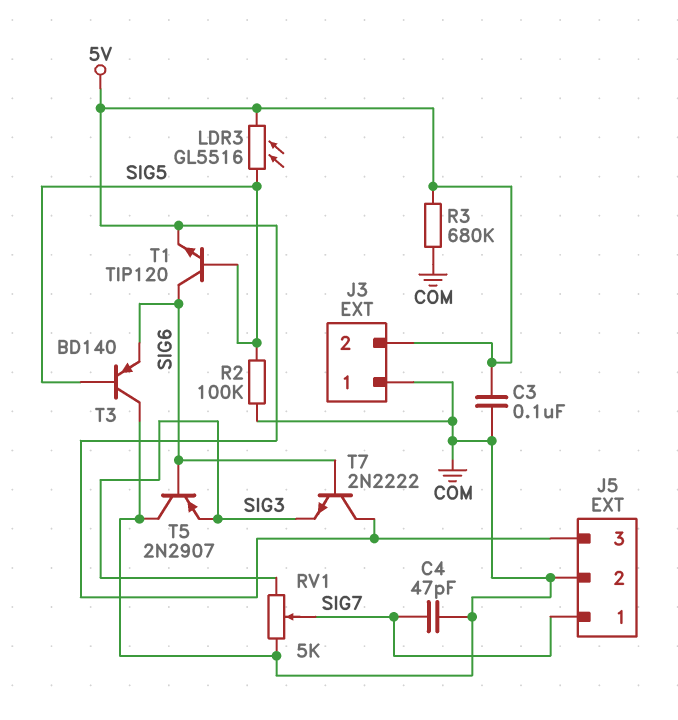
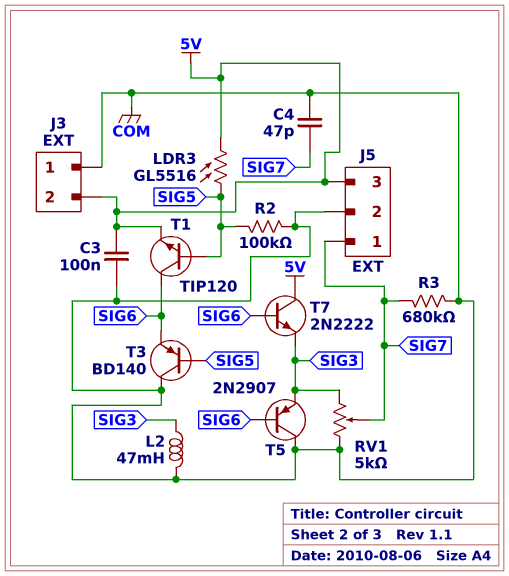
L2: none -> 47mH (COM, SIG3)
R3: 680k (5V, COM) -> 680k (COM, SIG7)

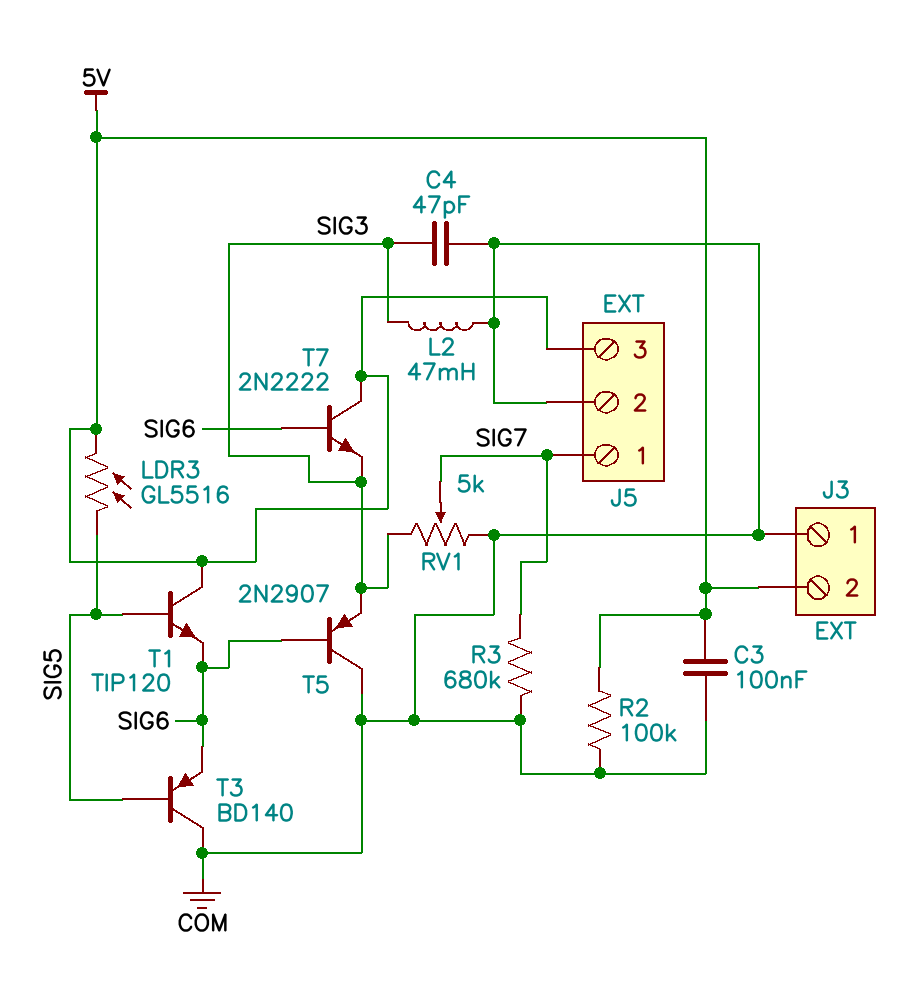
C4: 47pF (COM, SIG7) -> 47pF (COM, SIG3)
R2: 100k (COM, SIG5) -> 100k (5V, COM)
T1: NPN TIP120 (B SIG5, C SIG6, E 5V) -> NPN TIP120 (B SIG5, C 5V, E SIG6)

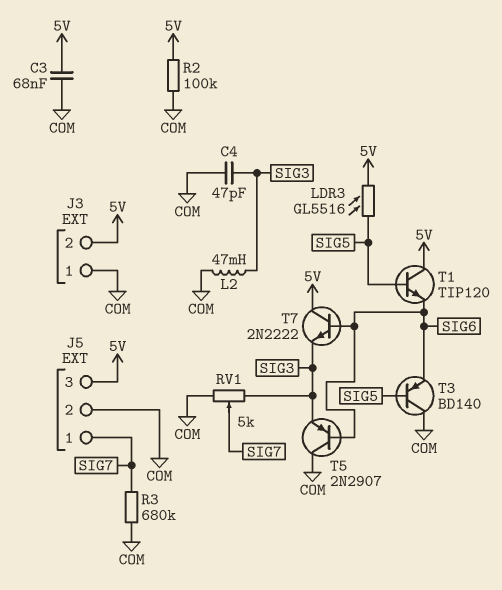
C3: 100nF (5V, COM) -> 68nF (5V, COM)

